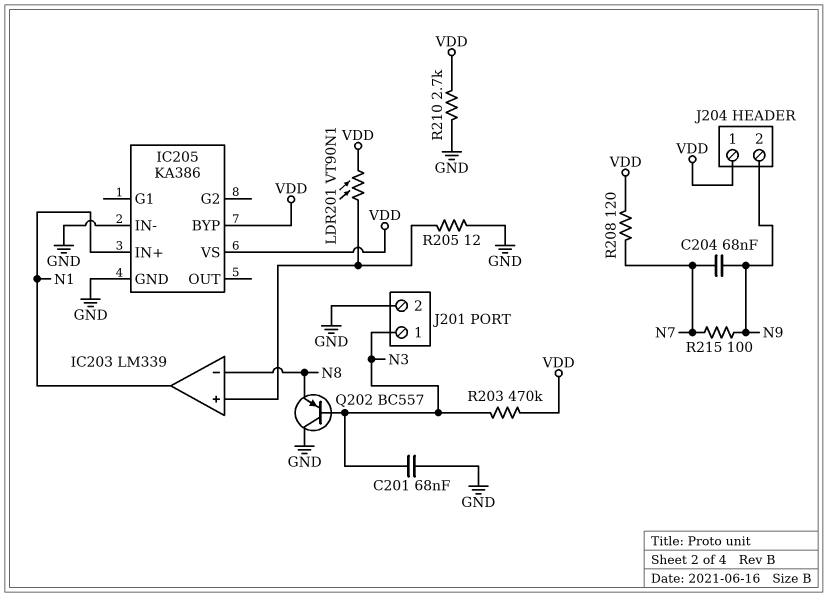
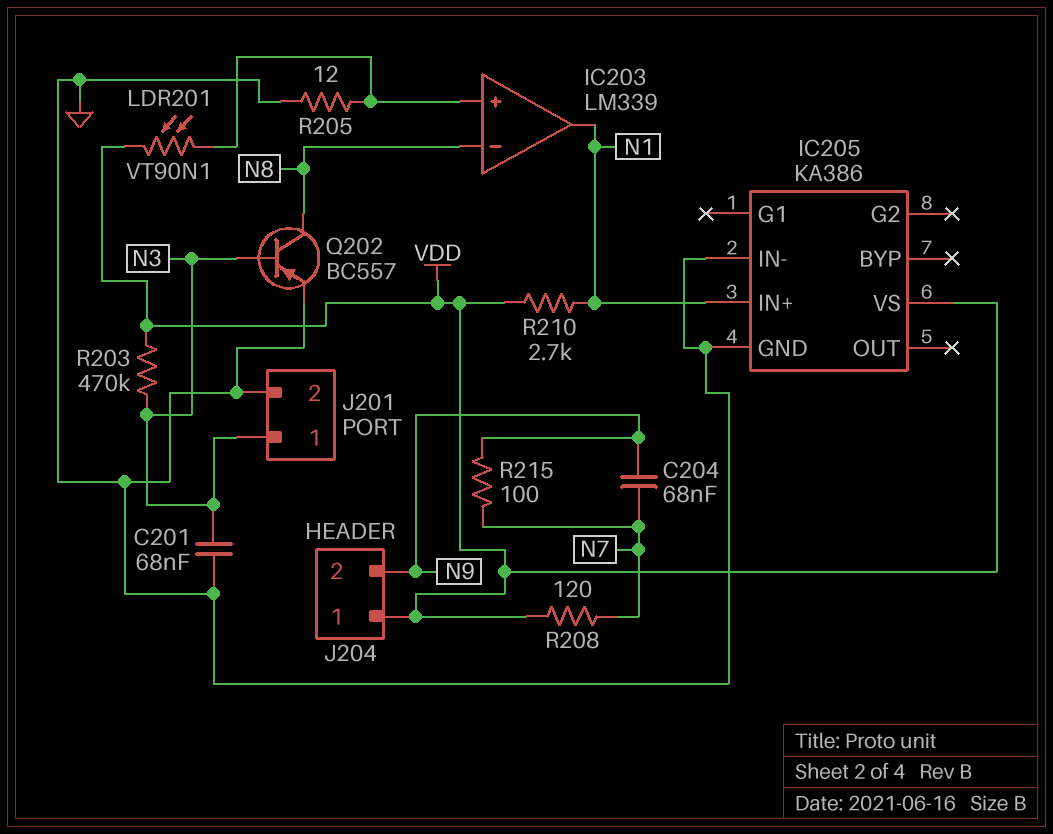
IC205 pin BYP: VDD -> none
Q202: PNP BC557 (B N3, C GND, E N8) -> PNP BC557 (B N3, C N8, E GND)
R210: 2.7k (GND, VDD) -> 2.7k (N1, VDD)

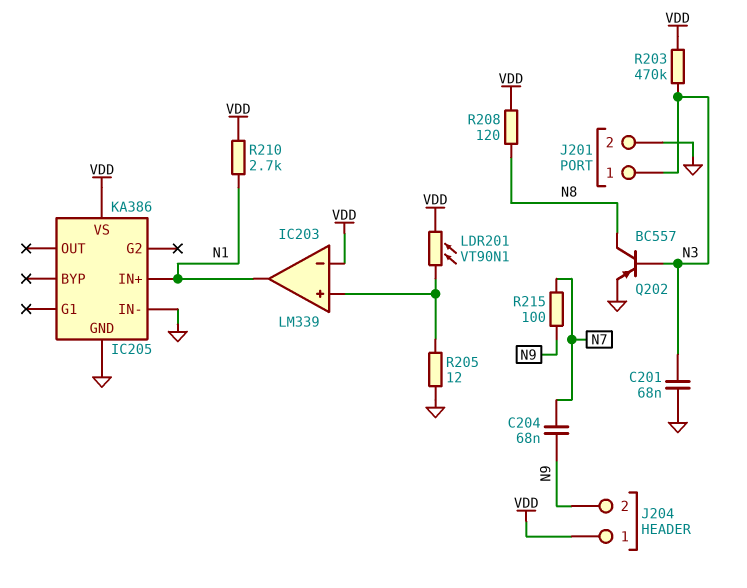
IC203 pin in-: N8 -> VDD
R208: 120 (N7, VDD) -> 120 (N8, VDD)

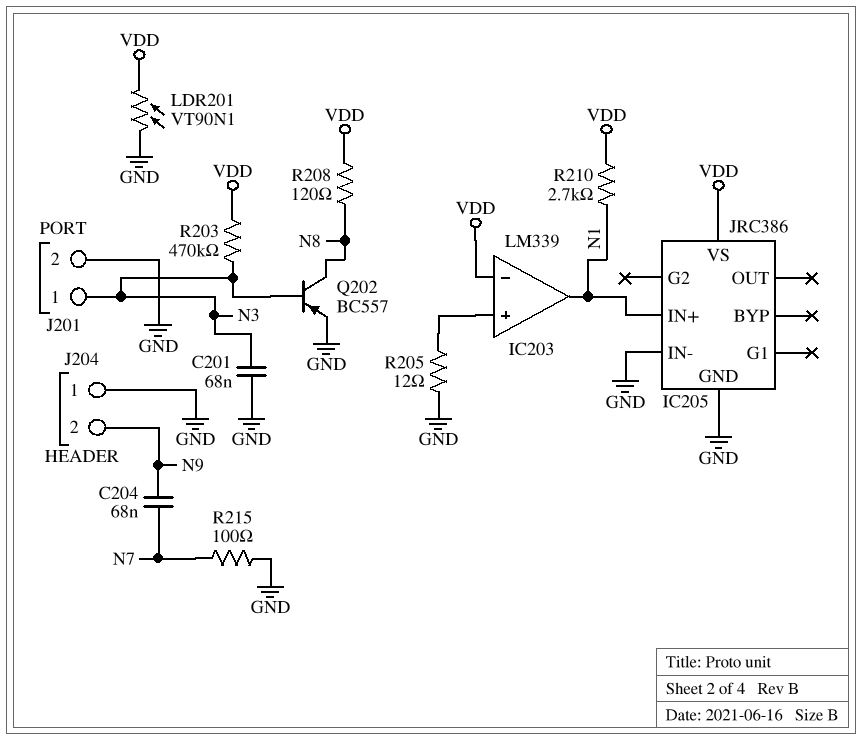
IC205: KA386 -> JRC386
J204 pin 1: VDD -> GND
LDR201: VT90N1 (IC203/in+, VDD) -> VT90N1 (GND, VDD)
R215: 100 (N7, N9) -> 100 (GND, N7)

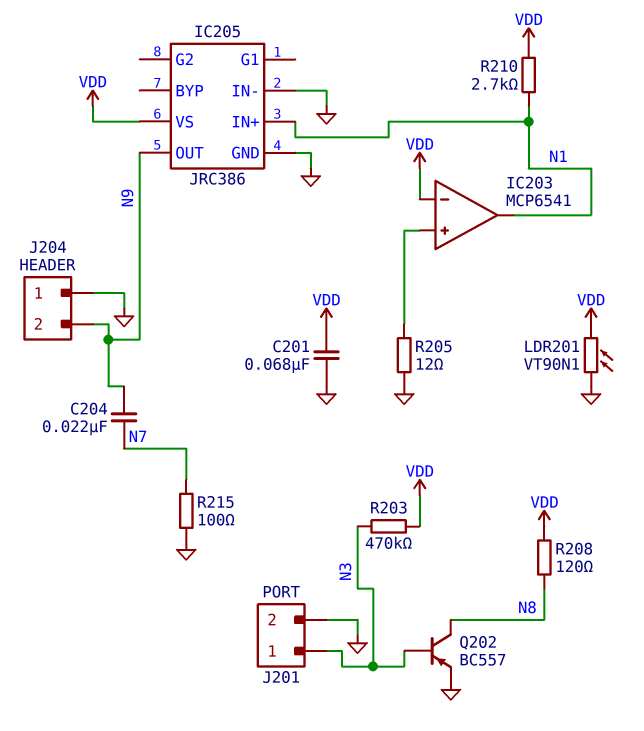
C201: 68nF (GND, N3) -> 68nF (GND, VDD)
C204: 68nF (N7, N9) -> 22nF (N7, N9)
IC203: LM339 -> MCP6541
IC205 pin OUT: none -> N9

